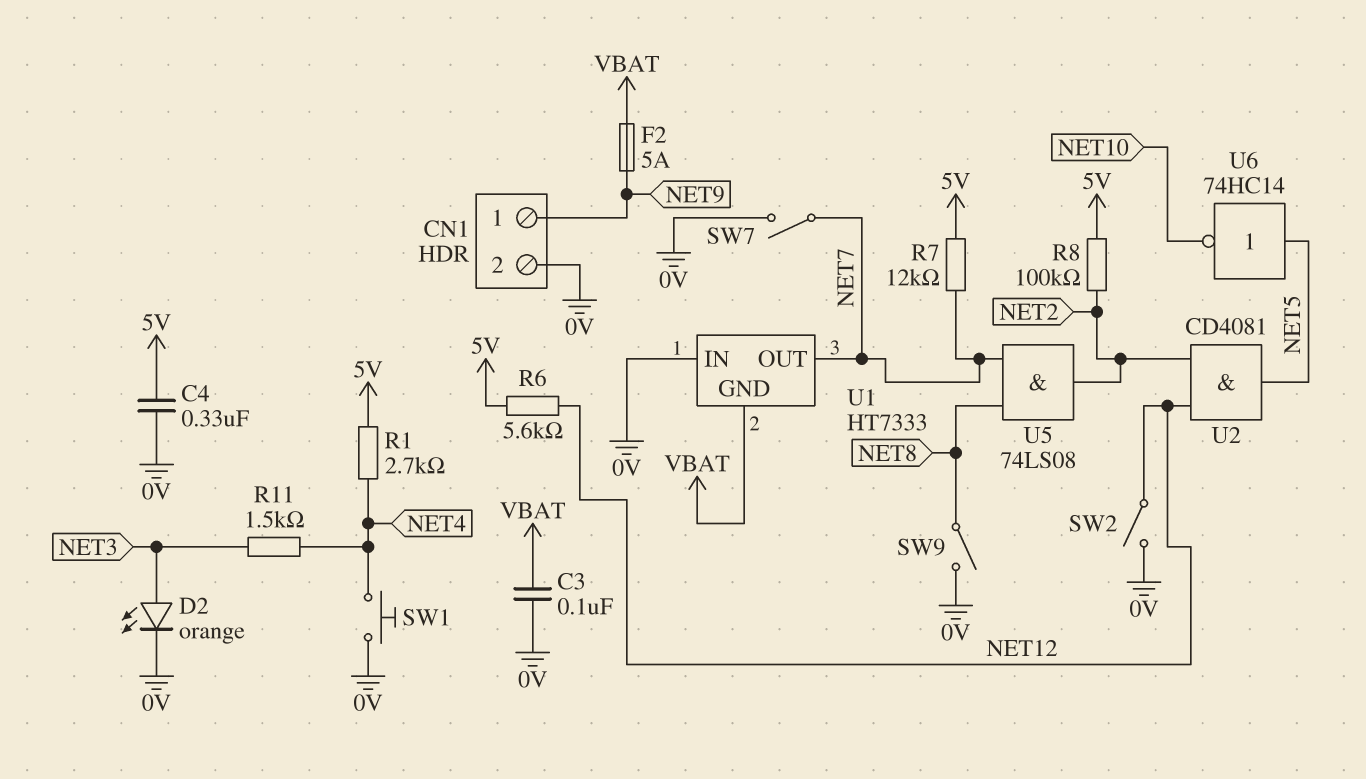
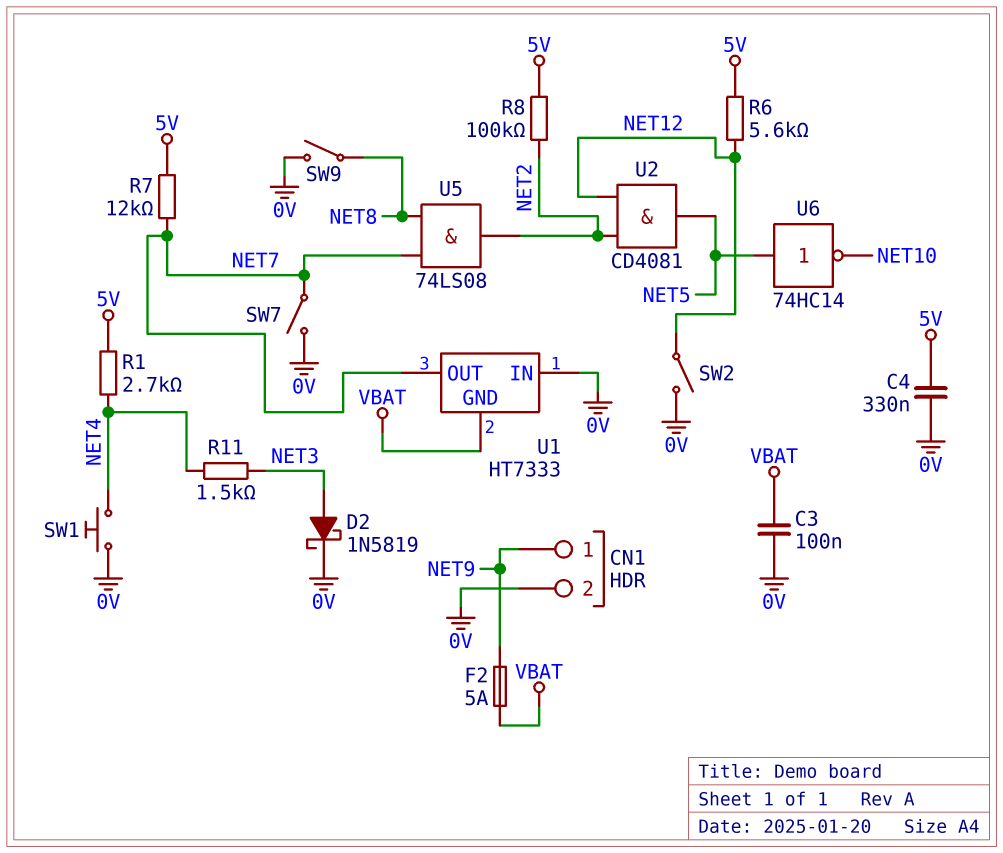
D2: LED orange (A NET3, K 0V) -> schottky 1N5819 (A NET3, K 0V)

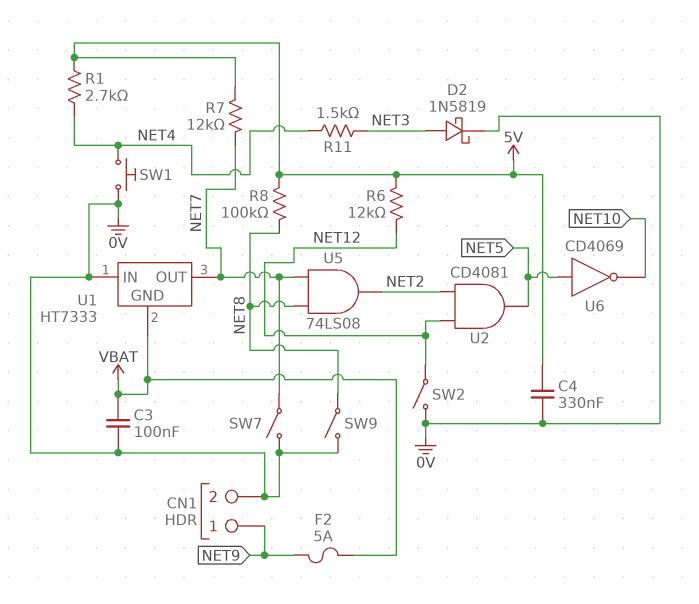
R6: 5.6k (5V, NET12) -> 12k (5V, NET12)
R8: 100k (5V, NET2) -> 100k (5V, NET8)
U6: NOT 74HC14 (in NET5, out NET10) -> NOT CD4069 (in NET5, out NET10)

